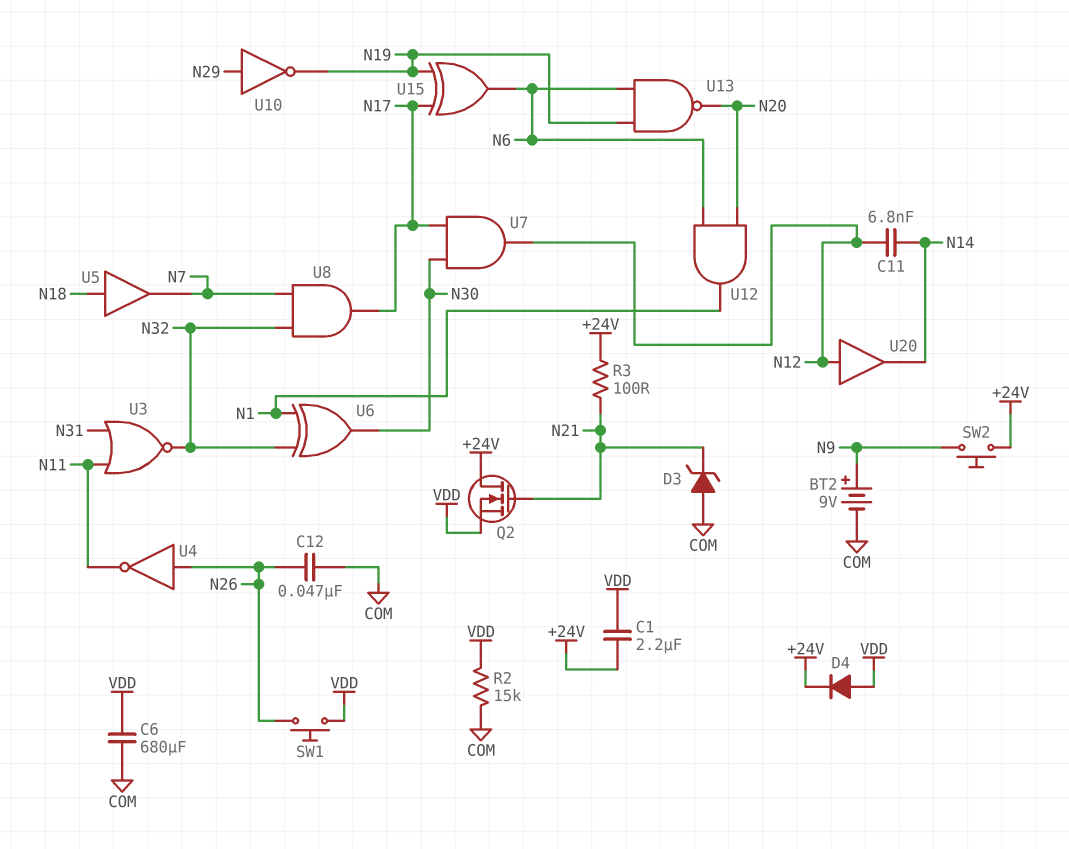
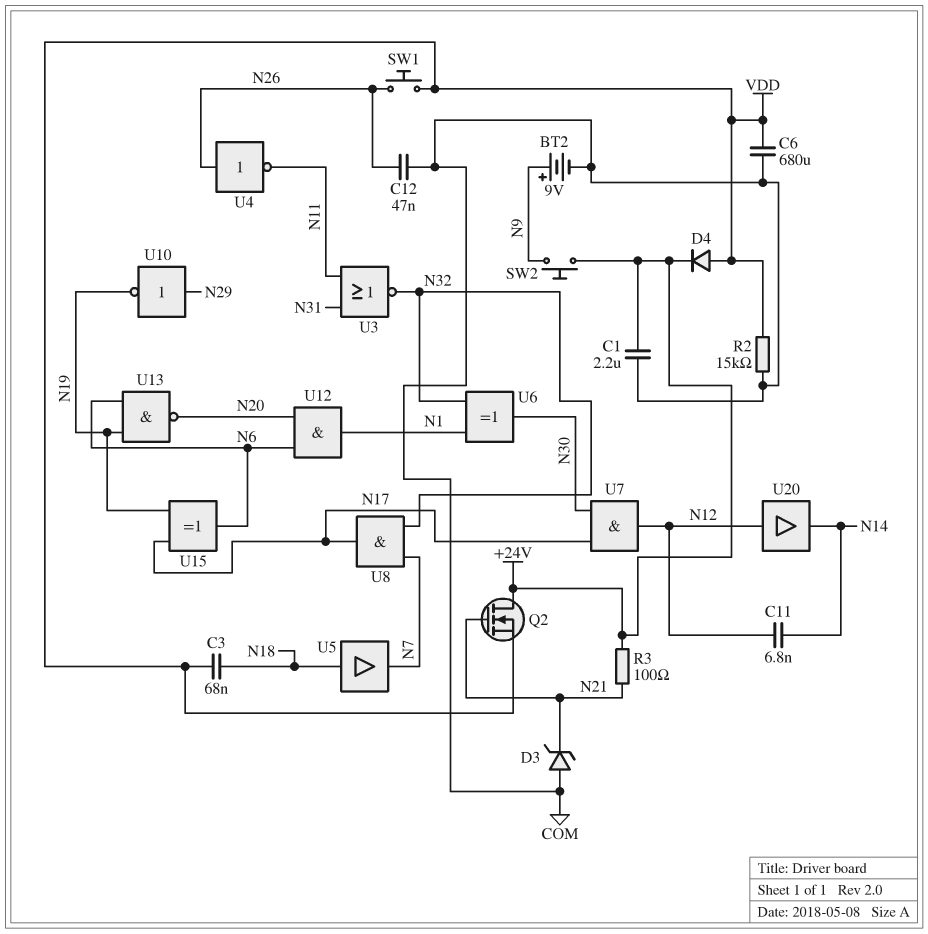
C1: 2.2uF (+24V, VDD) -> 2.2uF (+24V, COM)
C3: none -> 68nF (N18, VDD)

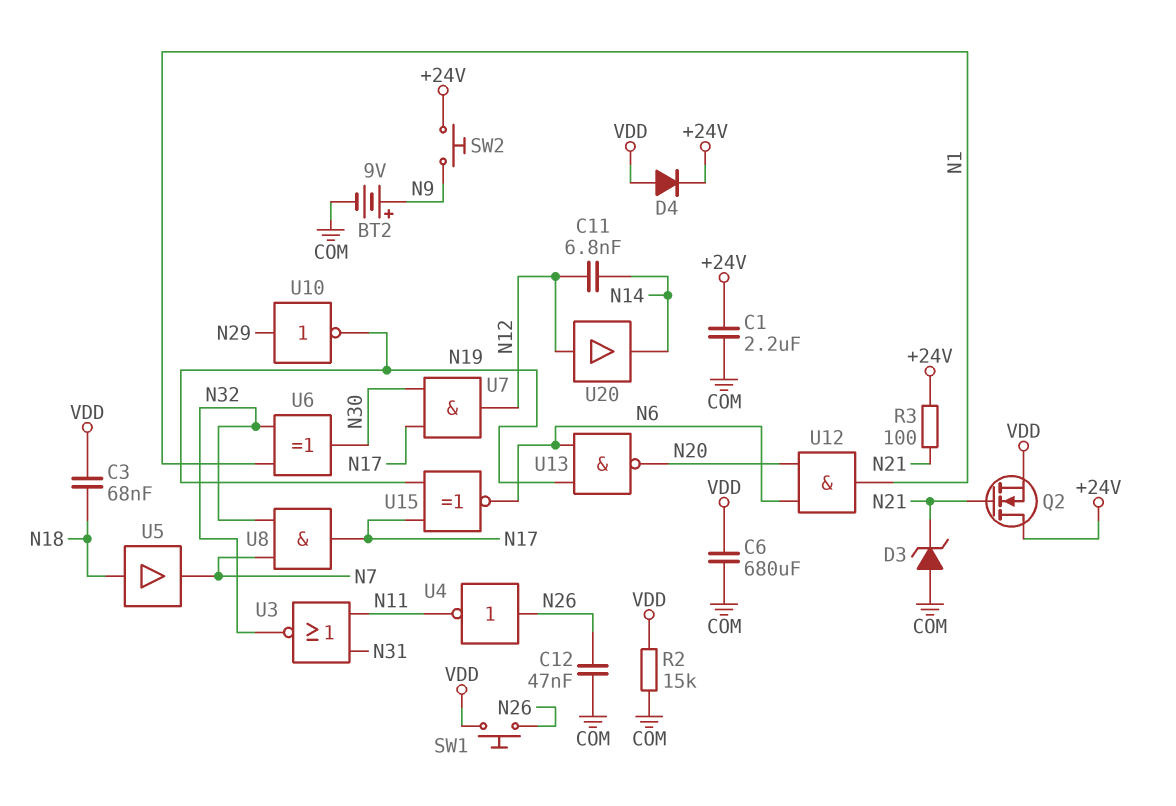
U15: XOR (in N17, in N19, out N6) -> XNOR (in N17, in N19, out N6)

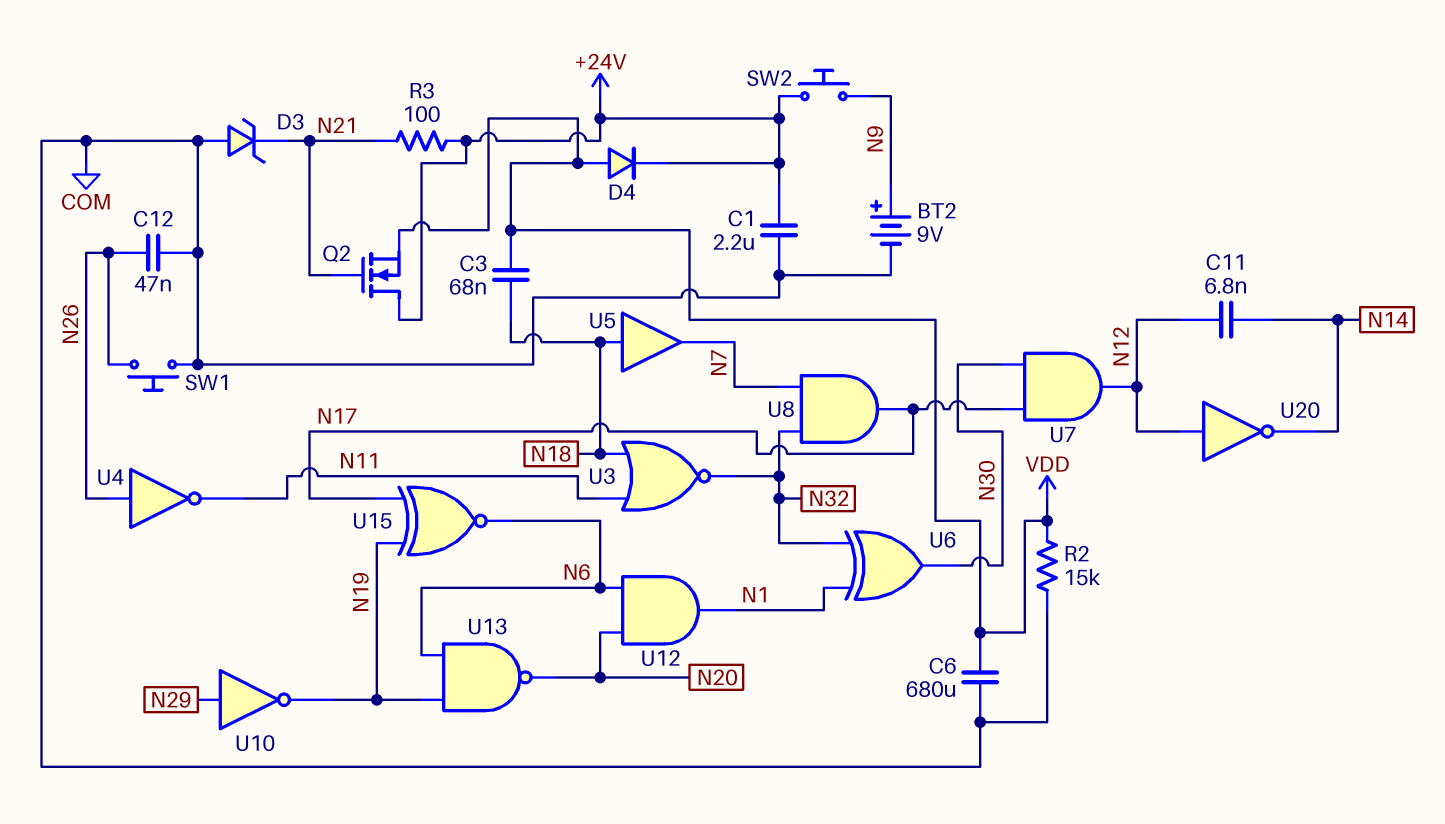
SW1: button (N26, VDD) -> button (COM, N26)
U3: NOR (in N11, in N31, out N32) -> NOR (in N11, in N18, out N32)
U20: buffer (in N12, out N14) -> NOT (in N12, out N14)

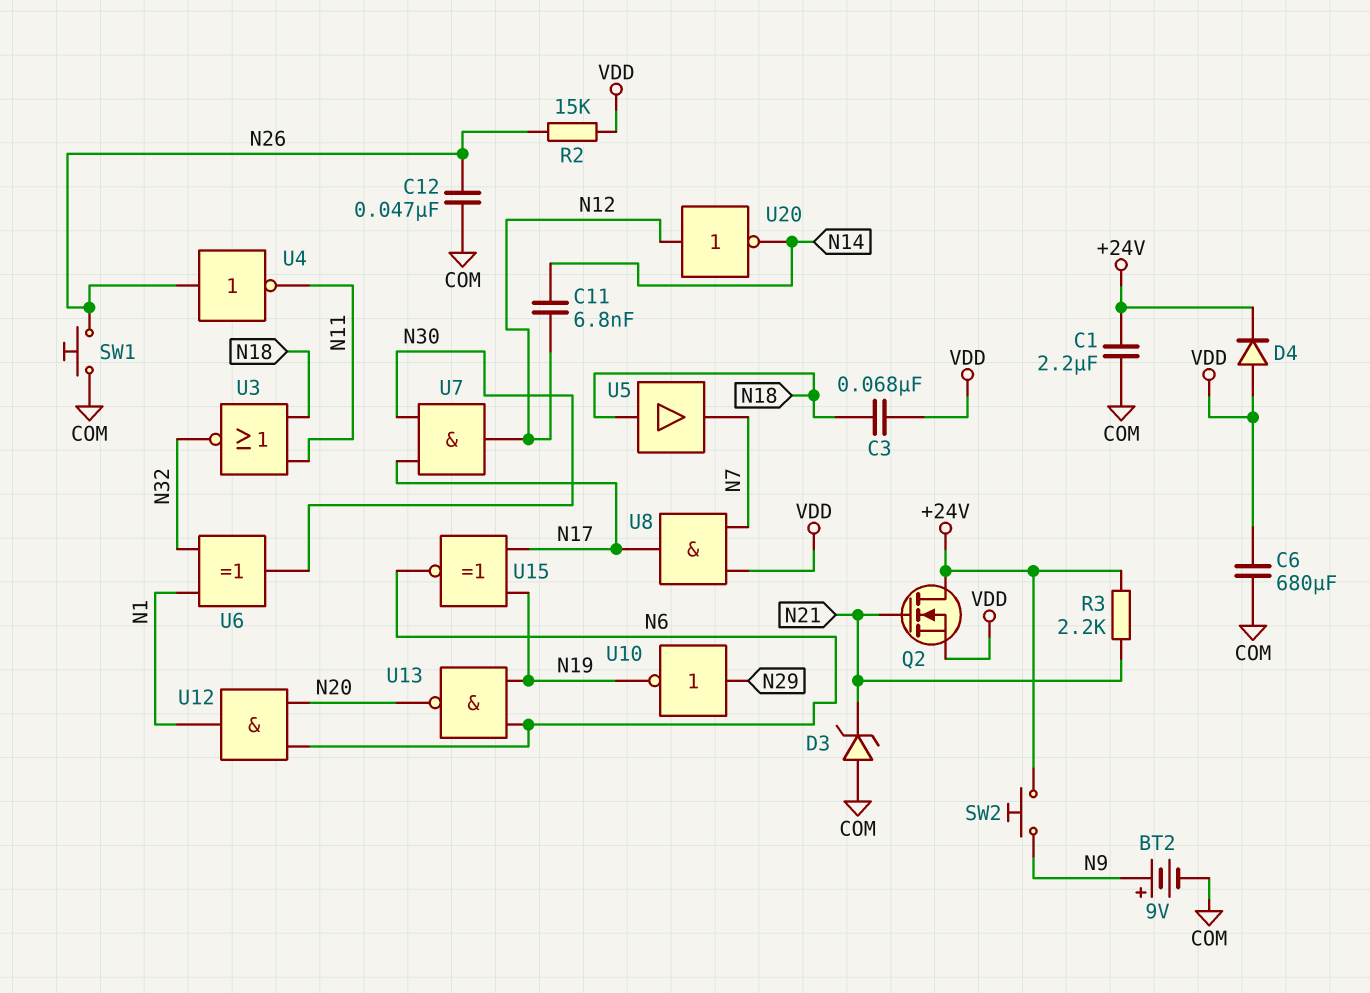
R2: 15k (COM, VDD) -> 15k (N26, VDD)
R3: 100 (+24V, N21) -> 2.2k (+24V, N21)
U8: AND (in N7, in N32, out N17) -> AND (in N7, in VDD, out N17)

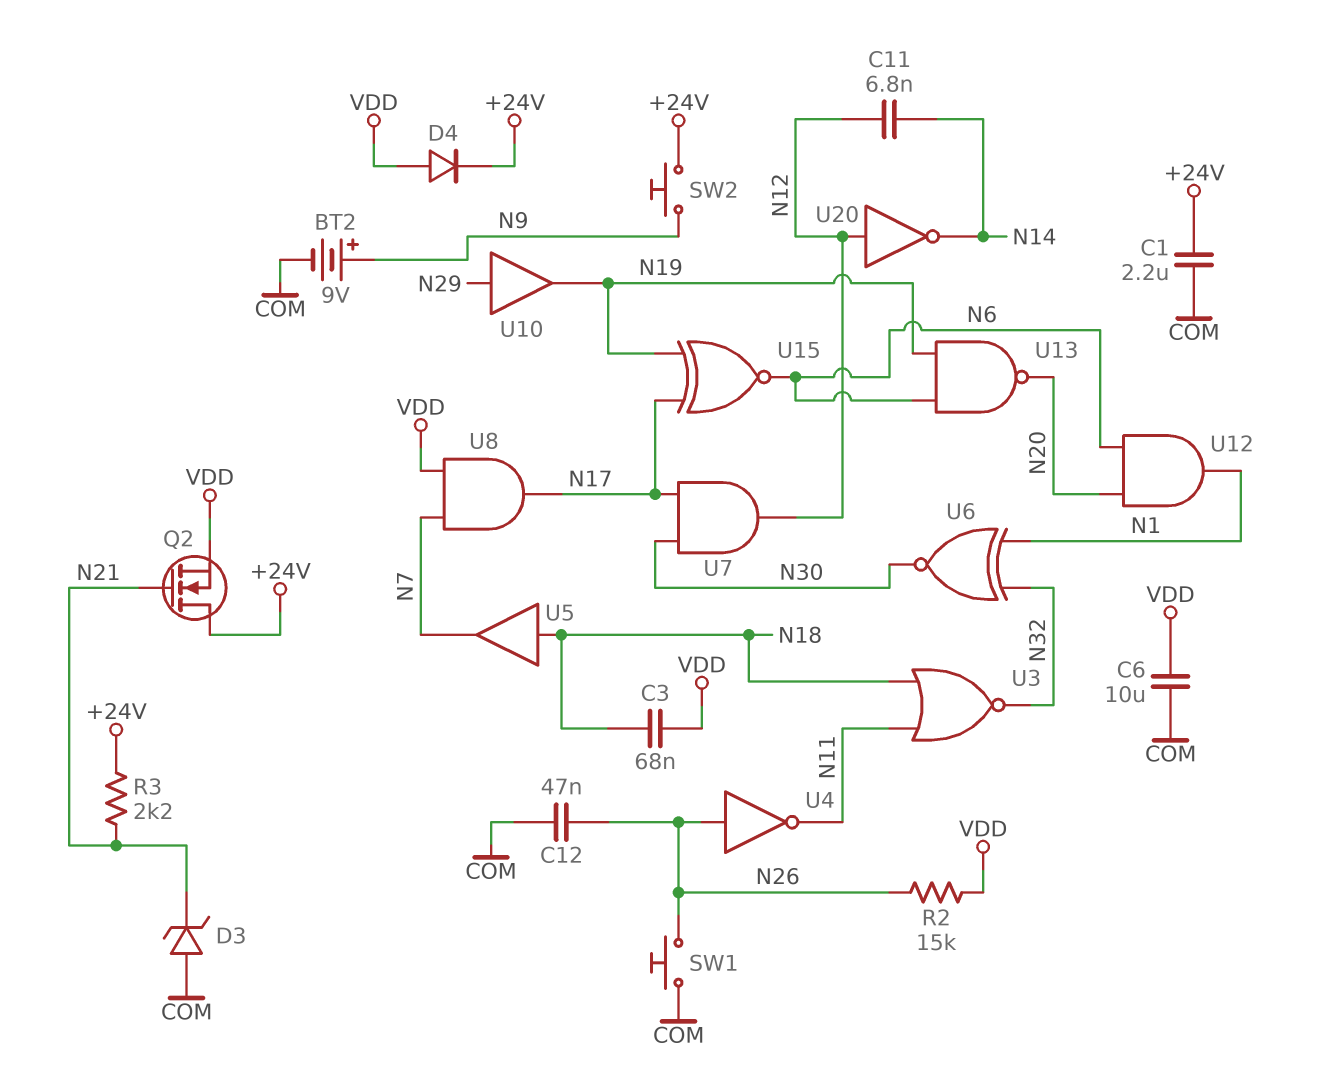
C6: 680uF (COM, VDD) -> 10uF (COM, VDD)
U6: XOR (in N1, in N32, out N30) -> XNOR (in N1, in N32, out N30)
U10: NOT (in N29, out N19) -> buffer (in N29, out N19)

